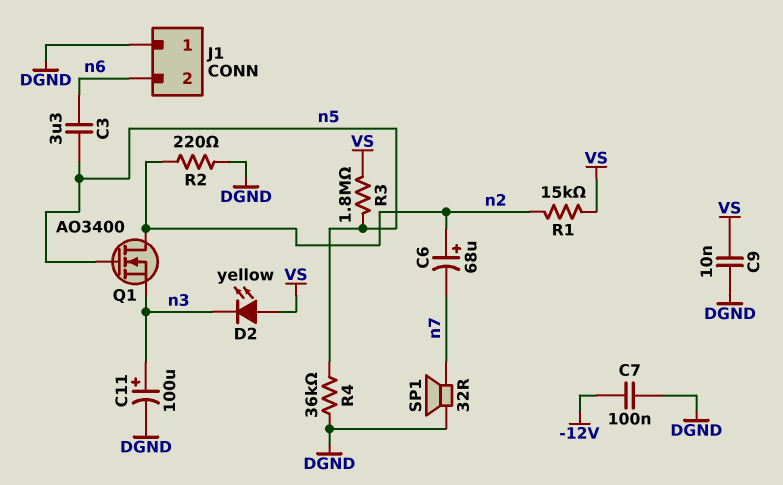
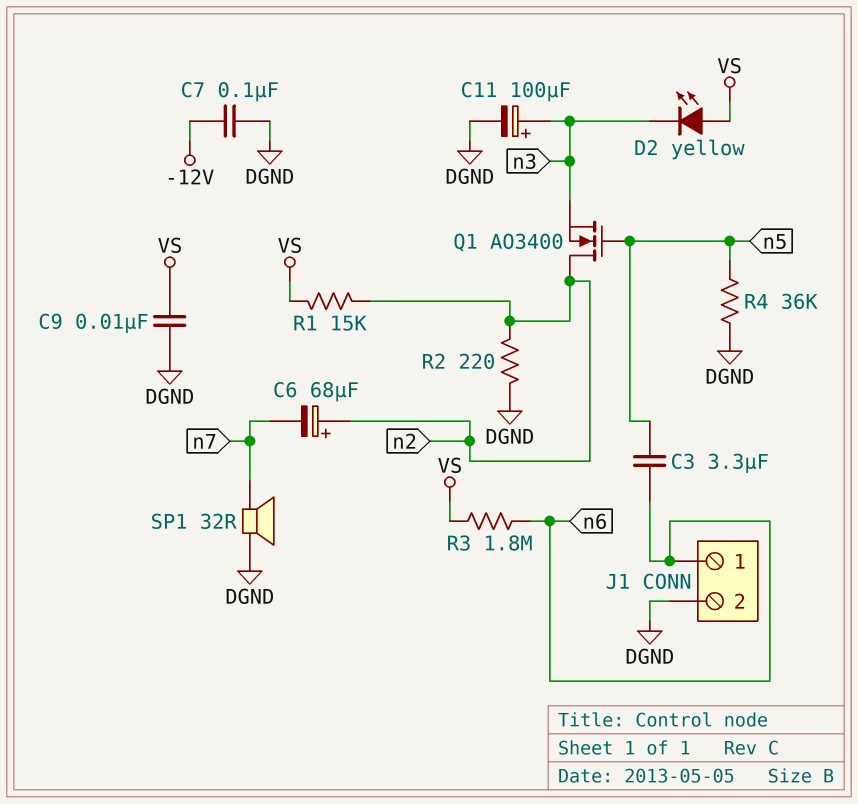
J1 pin 1: DGND -> n6
J1 pin 2: n6 -> DGND
R3: 1.8M (VS, n5) -> 1.8M (VS, n6)

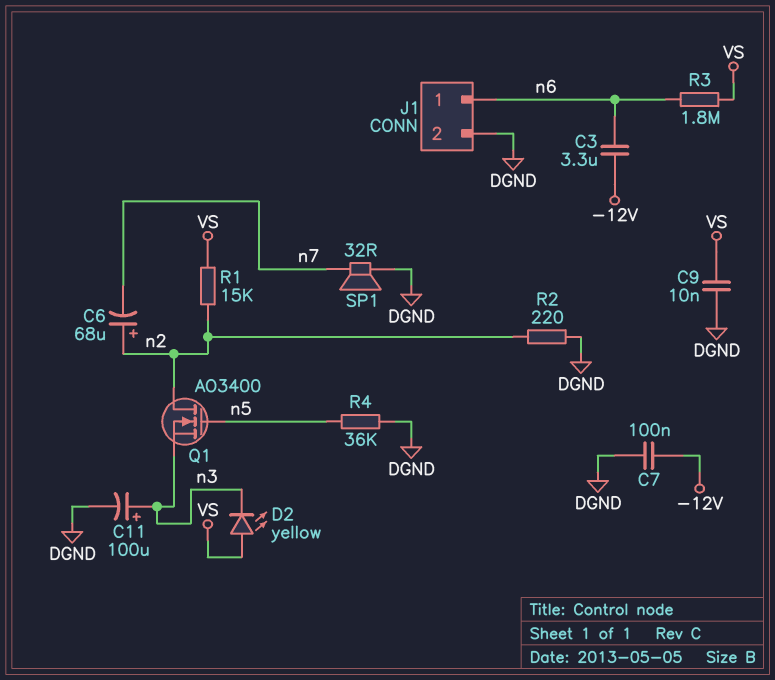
C3: 3.3uF (n5, n6) -> 3.3uF (-12V, n6)

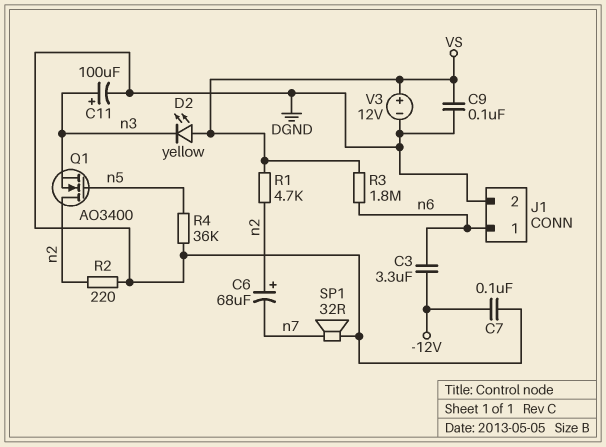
C9: 10nF (DGND, VS) -> 100nF (DGND, VS)
R1: 15k (VS, n2) -> 4.7k (VS, n2)
V3: none -> 12V (plus VS, minus DGND)

